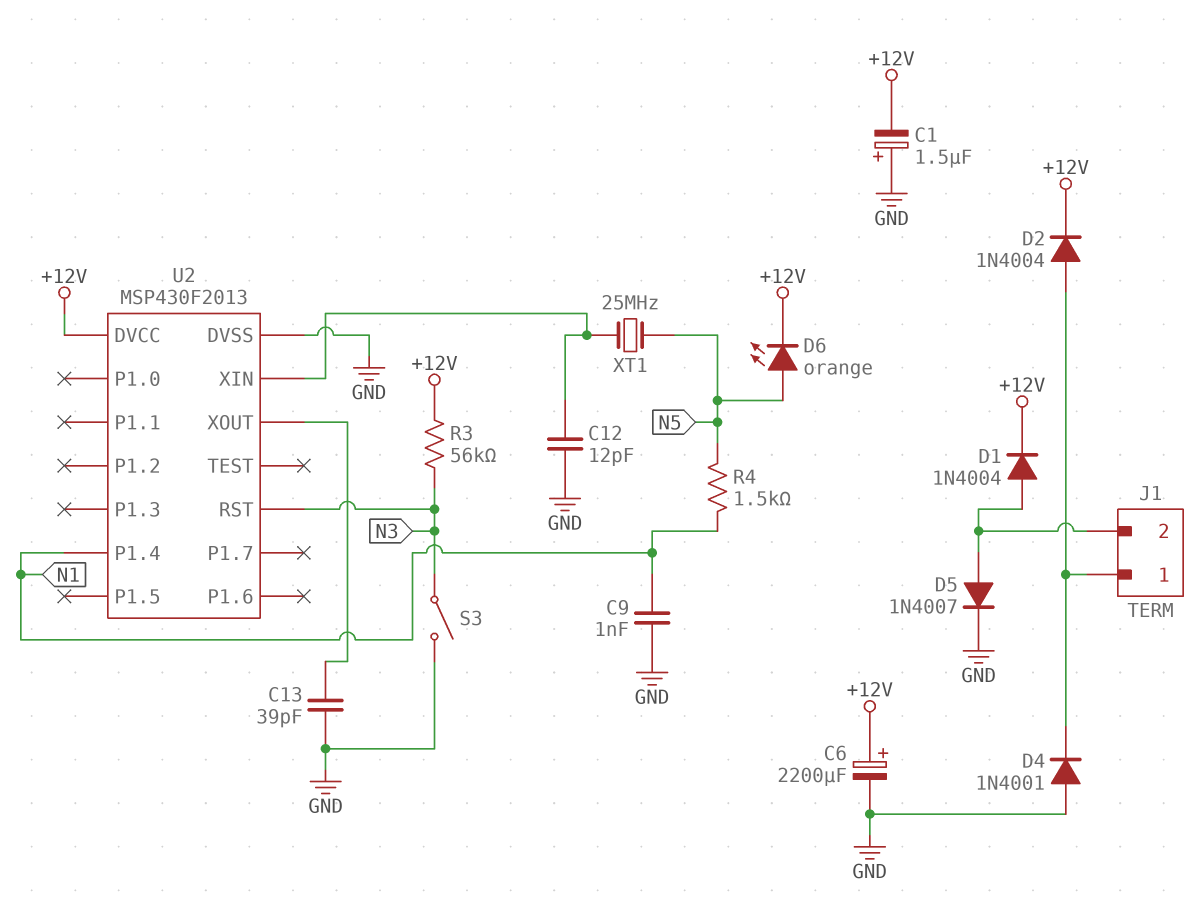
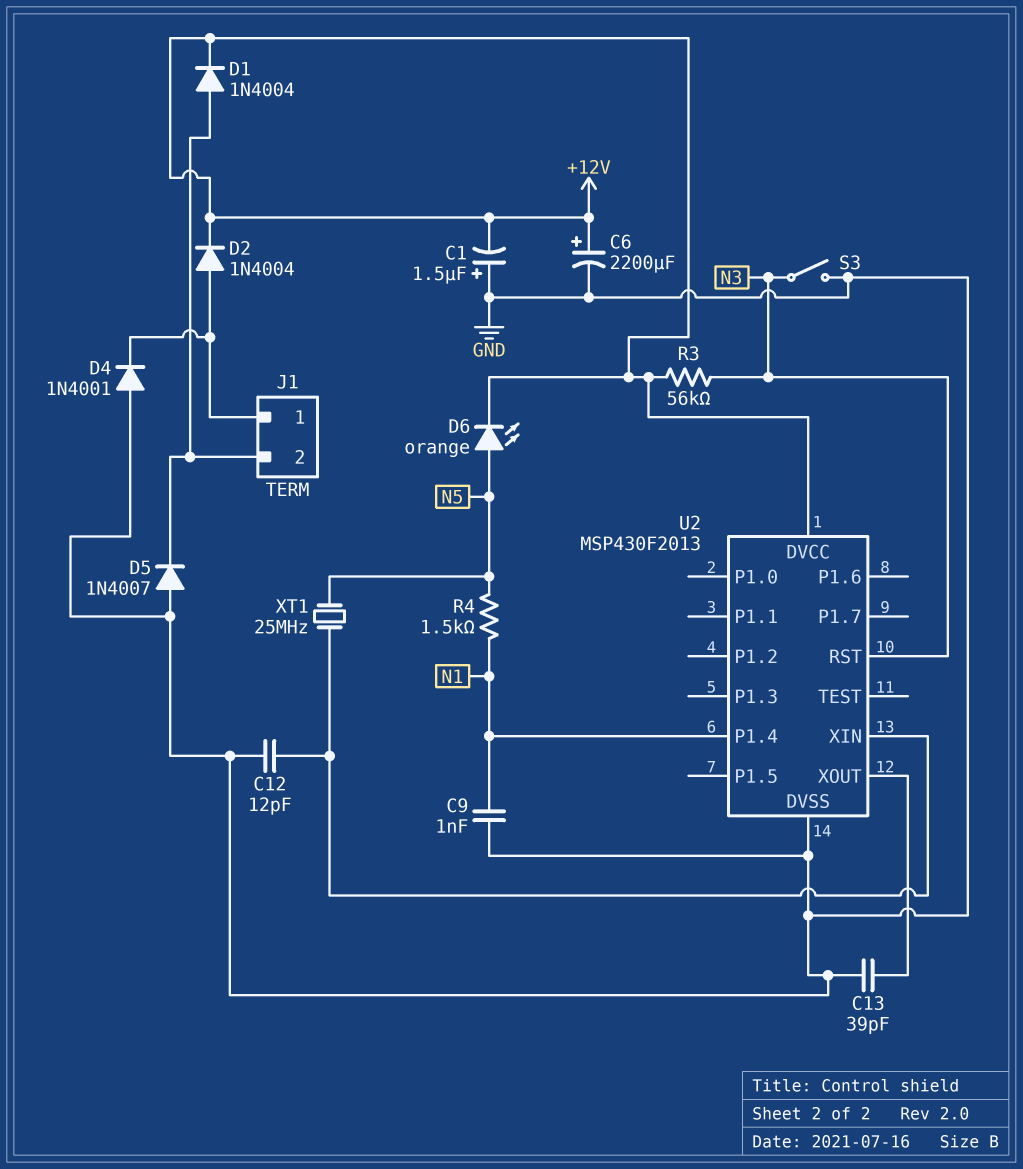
D5: diode 1N4007 (A J1/2, K GND) -> diode 1N4007 (A GND, K J1/2)

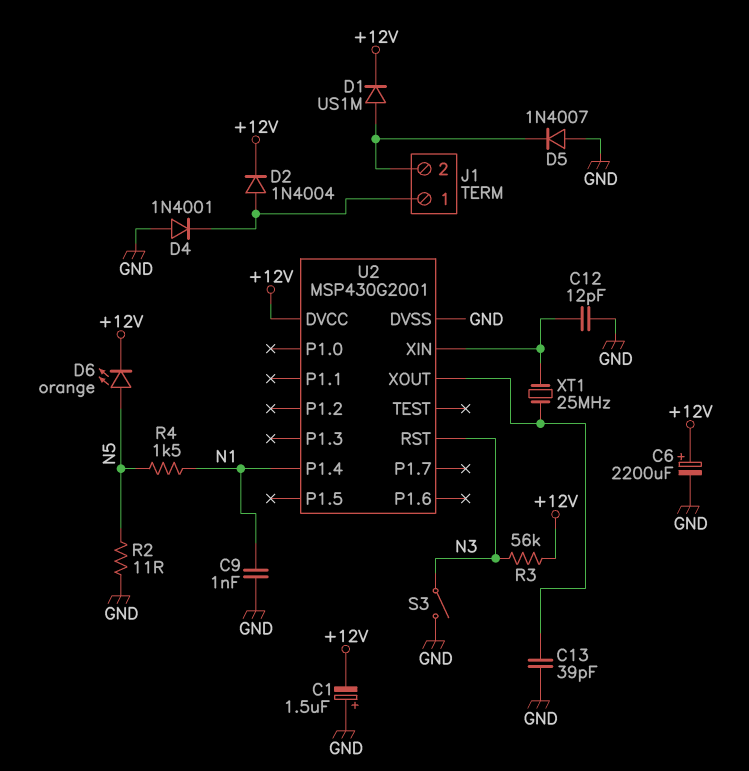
D1: diode 1N4004 (A J1/2, K +12V) -> diode US1M (A J1/2, K +12V)
R2: none -> 11 (GND, N5)
U2: MSP430F2013 -> MSP430G2001
XT1: 25MHz (N5, U2/XIN) -> 25MHz (U2/XIN, U2/XOUT)

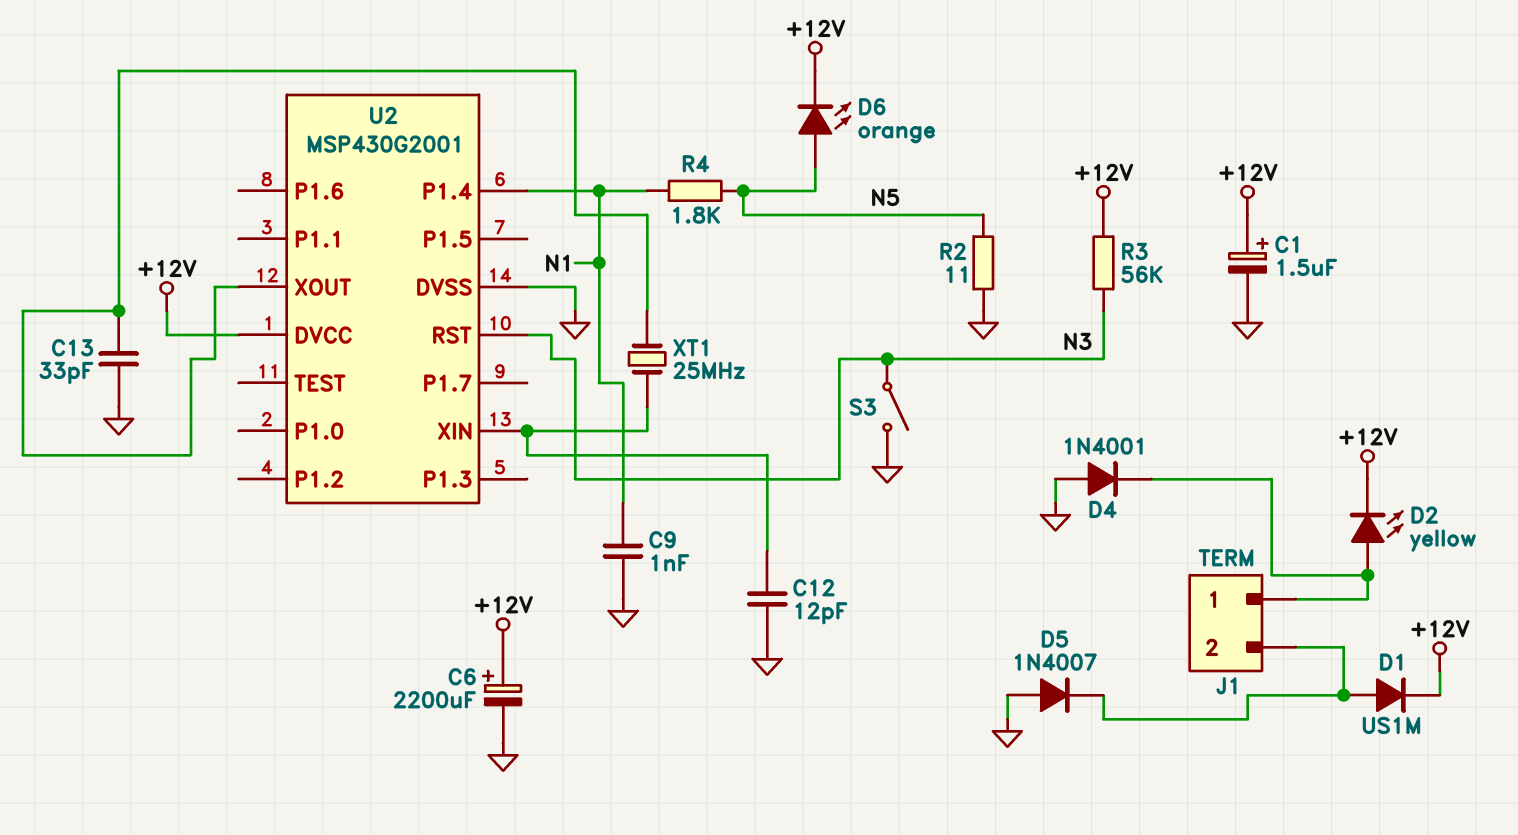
C1: 1.5uF (plus GND, minus +12V) -> 1.5uF (plus +12V, minus GND)
C13: 39pF (GND, U2/XOUT) -> 33pF (GND, U2/XOUT)
D2: diode 1N4004 (A J1/1, K +12V) -> LED yellow (A J1/1, K +12V)
R4: 1.5k (N1, N5) -> 1.8k (N1, N5)

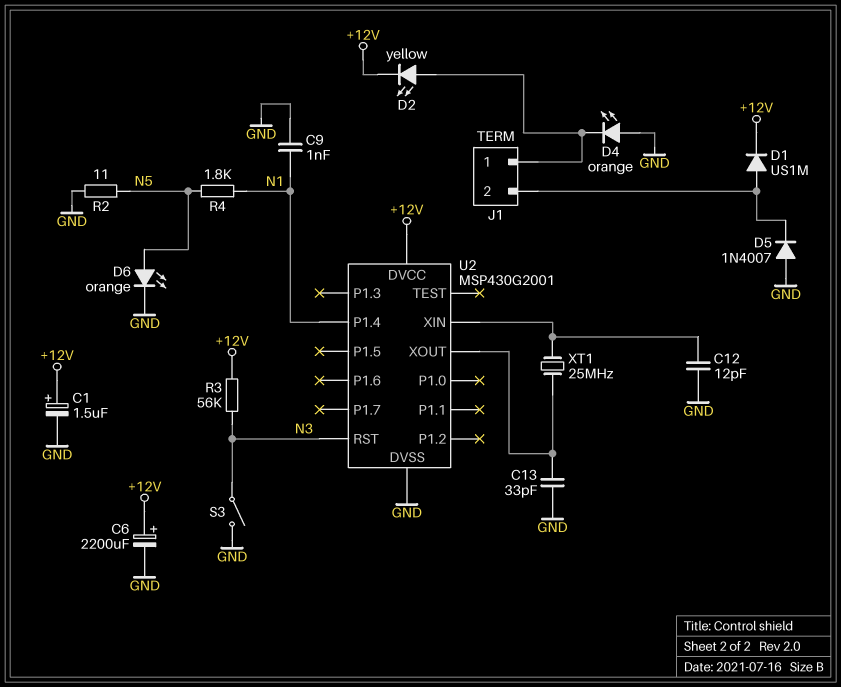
D4: diode 1N4001 (A GND, K J1/1) -> LED orange (A GND, K J1/1)
D6: LED orange (A N5, K +12V) -> LED orange (A N5, K GND)

